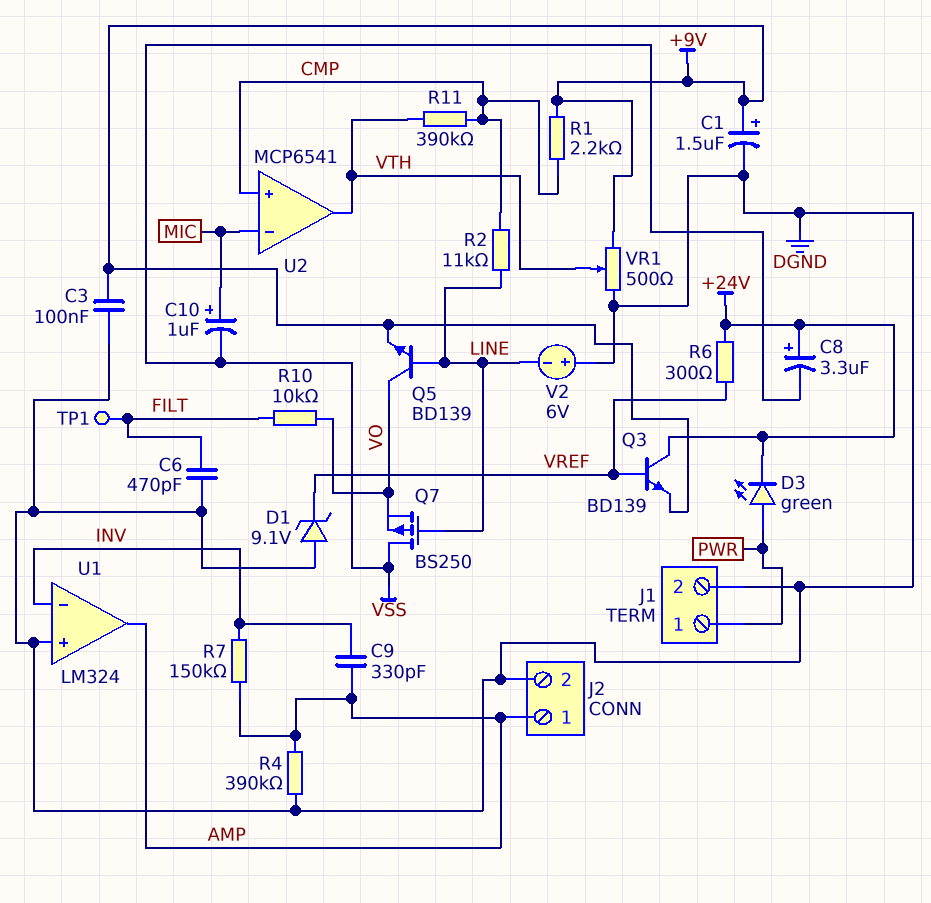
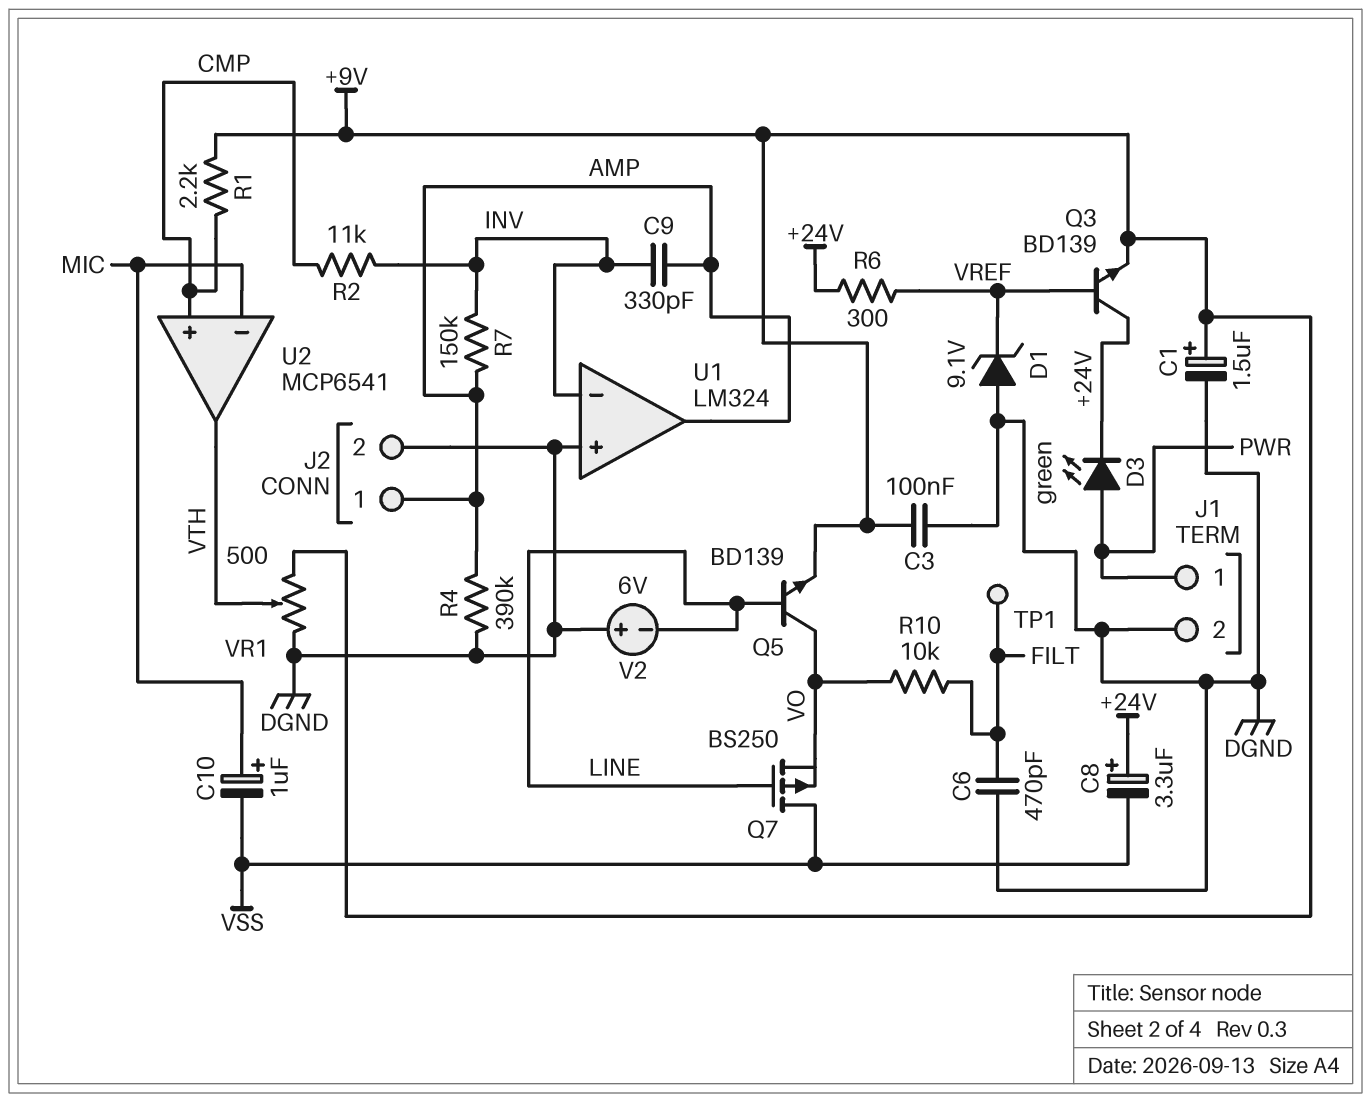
R2: 11k (CMP, LINE) -> 11k (CMP, INV)
R11: 390k (CMP, VTH) -> none

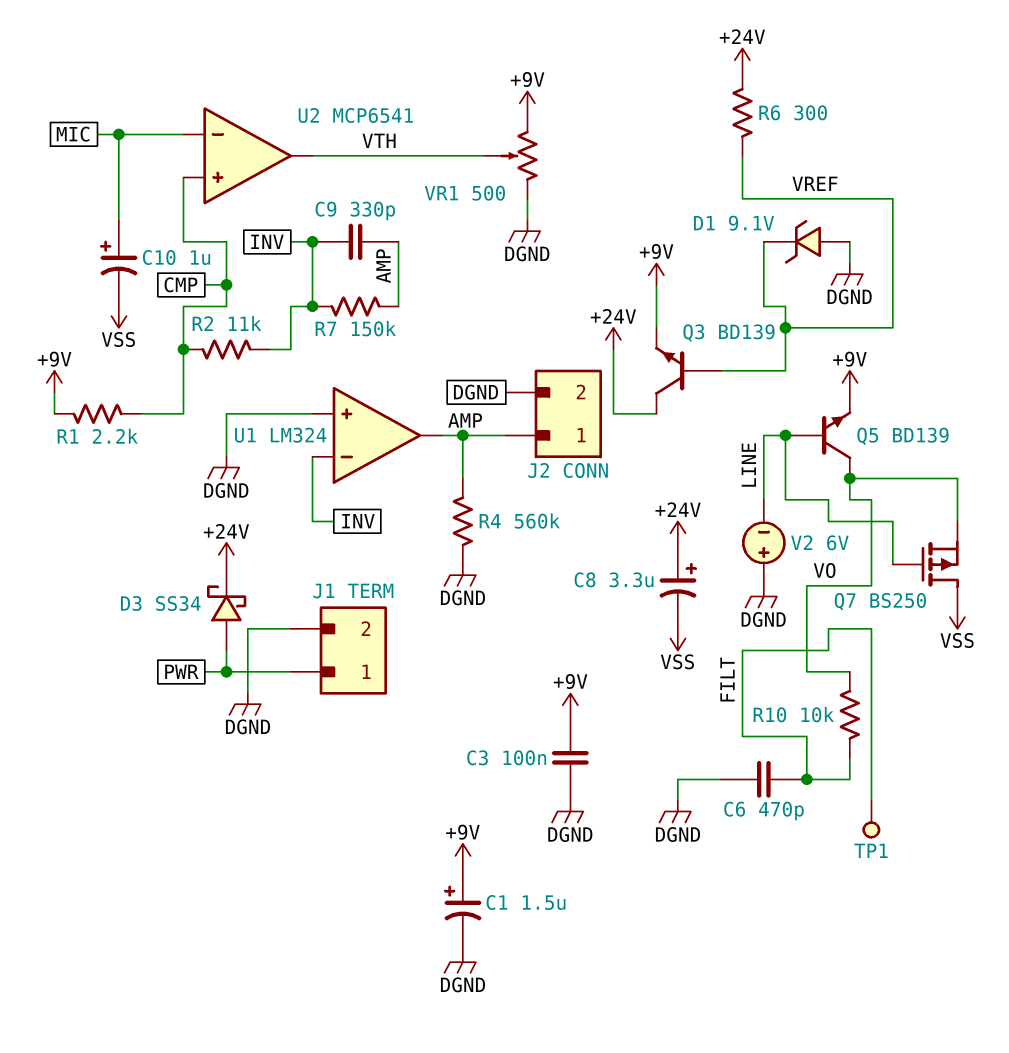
D3: LED green (A PWR, K +24V) -> schottky SS34 (A PWR, K +24V)
R4: 390k (AMP, DGND) -> 560k (AMP, DGND)

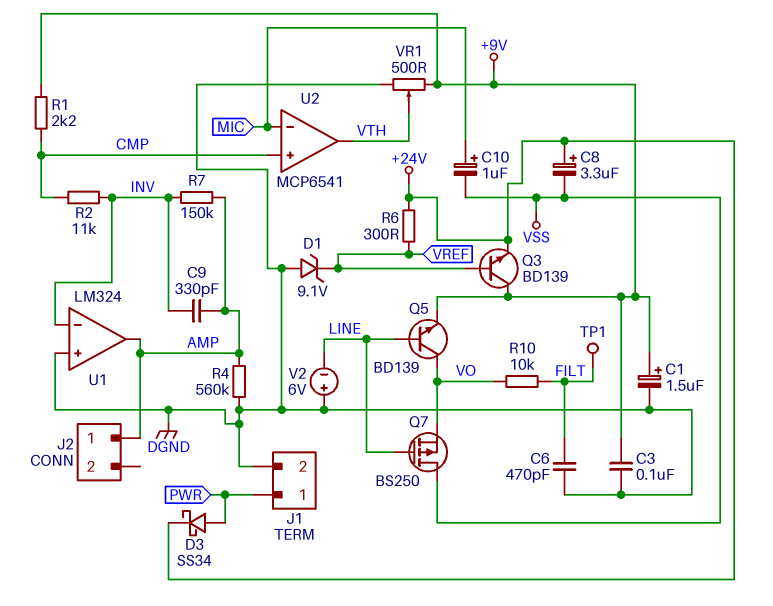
J2 pin 2: DGND -> none
Q3: NPN BD139 (B VREF, C +24V, E +9V) -> NPN BD139 (B VREF, C +9V, E +24V)

